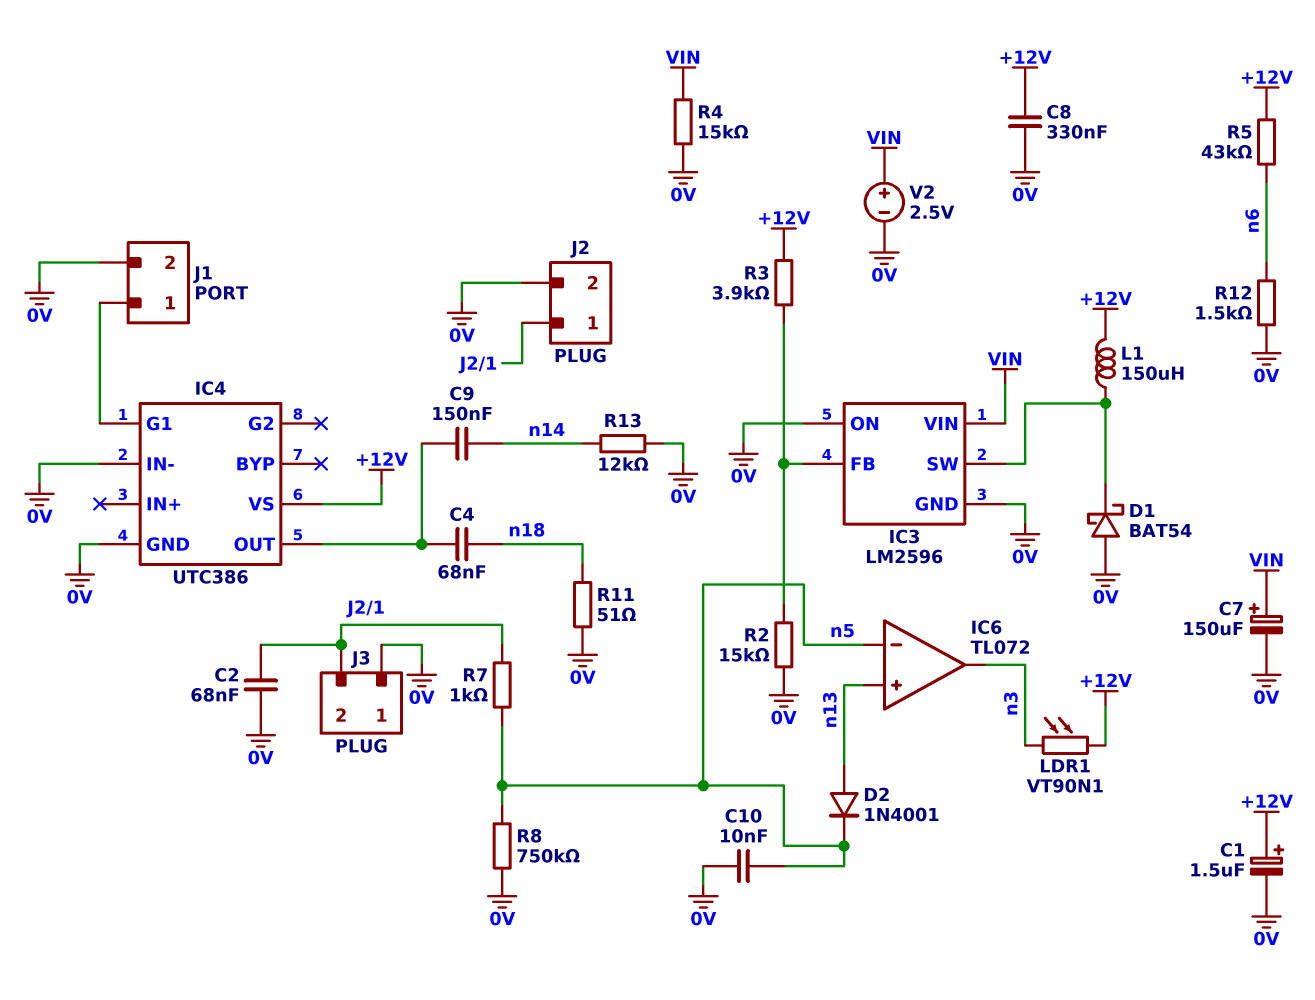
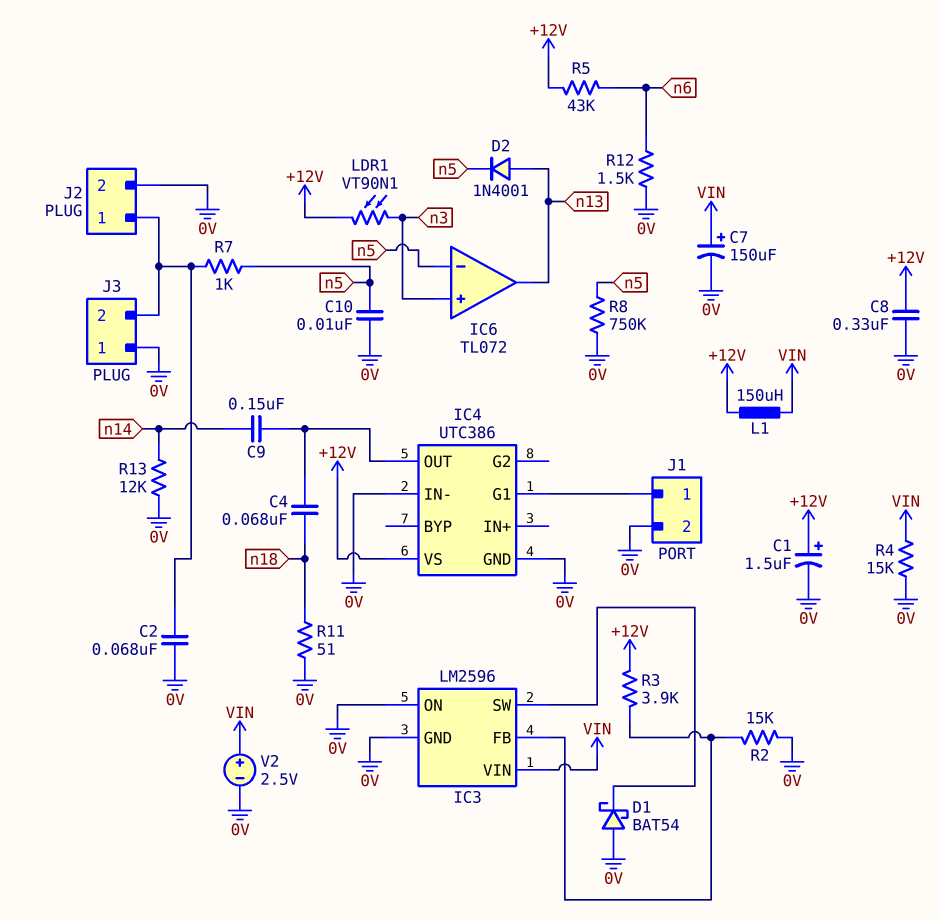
IC6 pin in+: n13 -> n3
IC6 pin out: n3 -> n13
L1: 150uH (+12V, IC3/SW) -> 150uH (+12V, VIN)

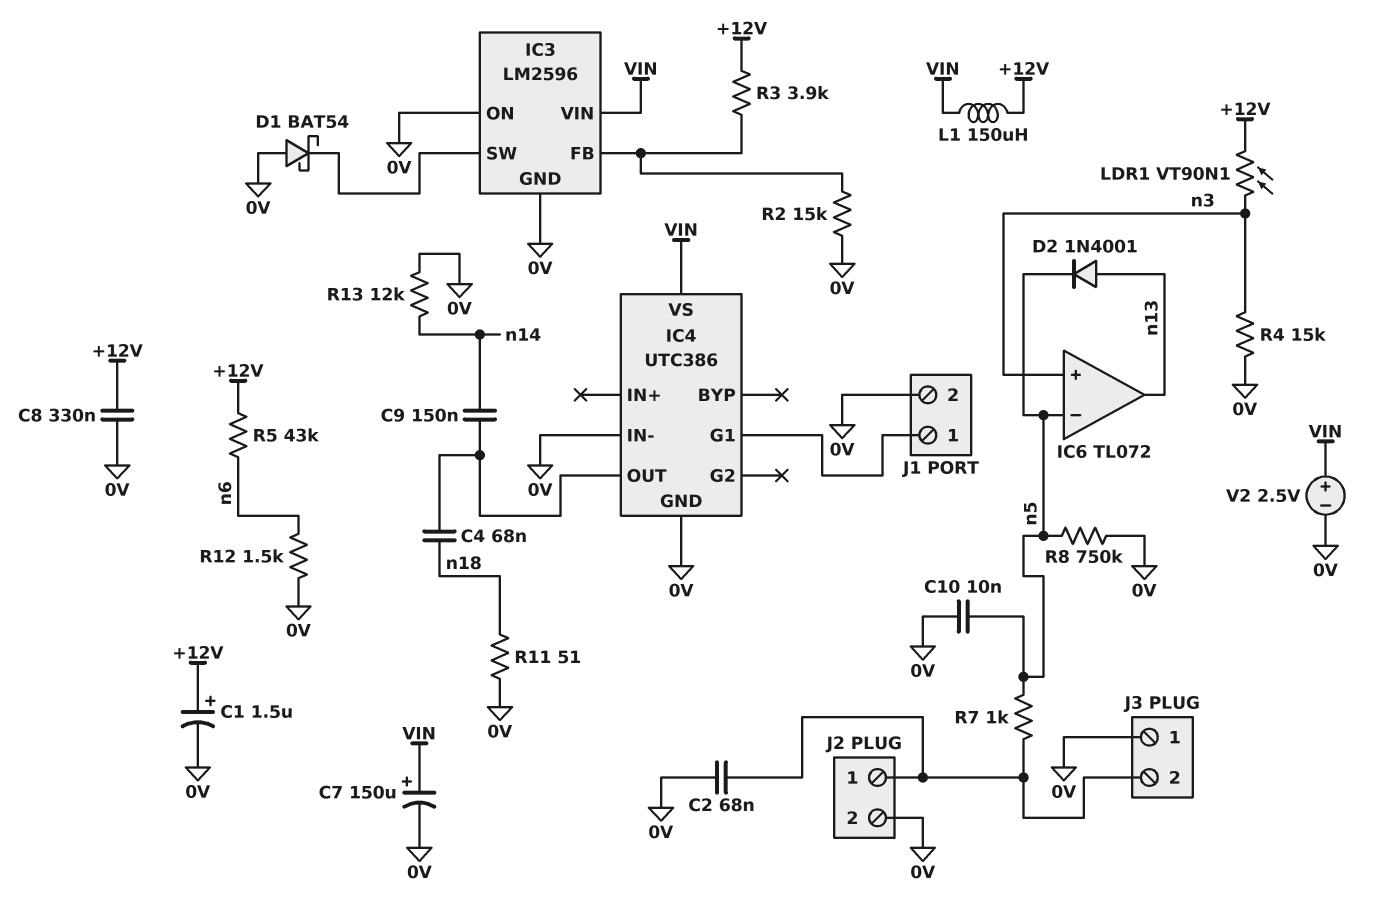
IC4 pin VS: +12V -> VIN
R4: 15k (0V, VIN) -> 15k (0V, n3)

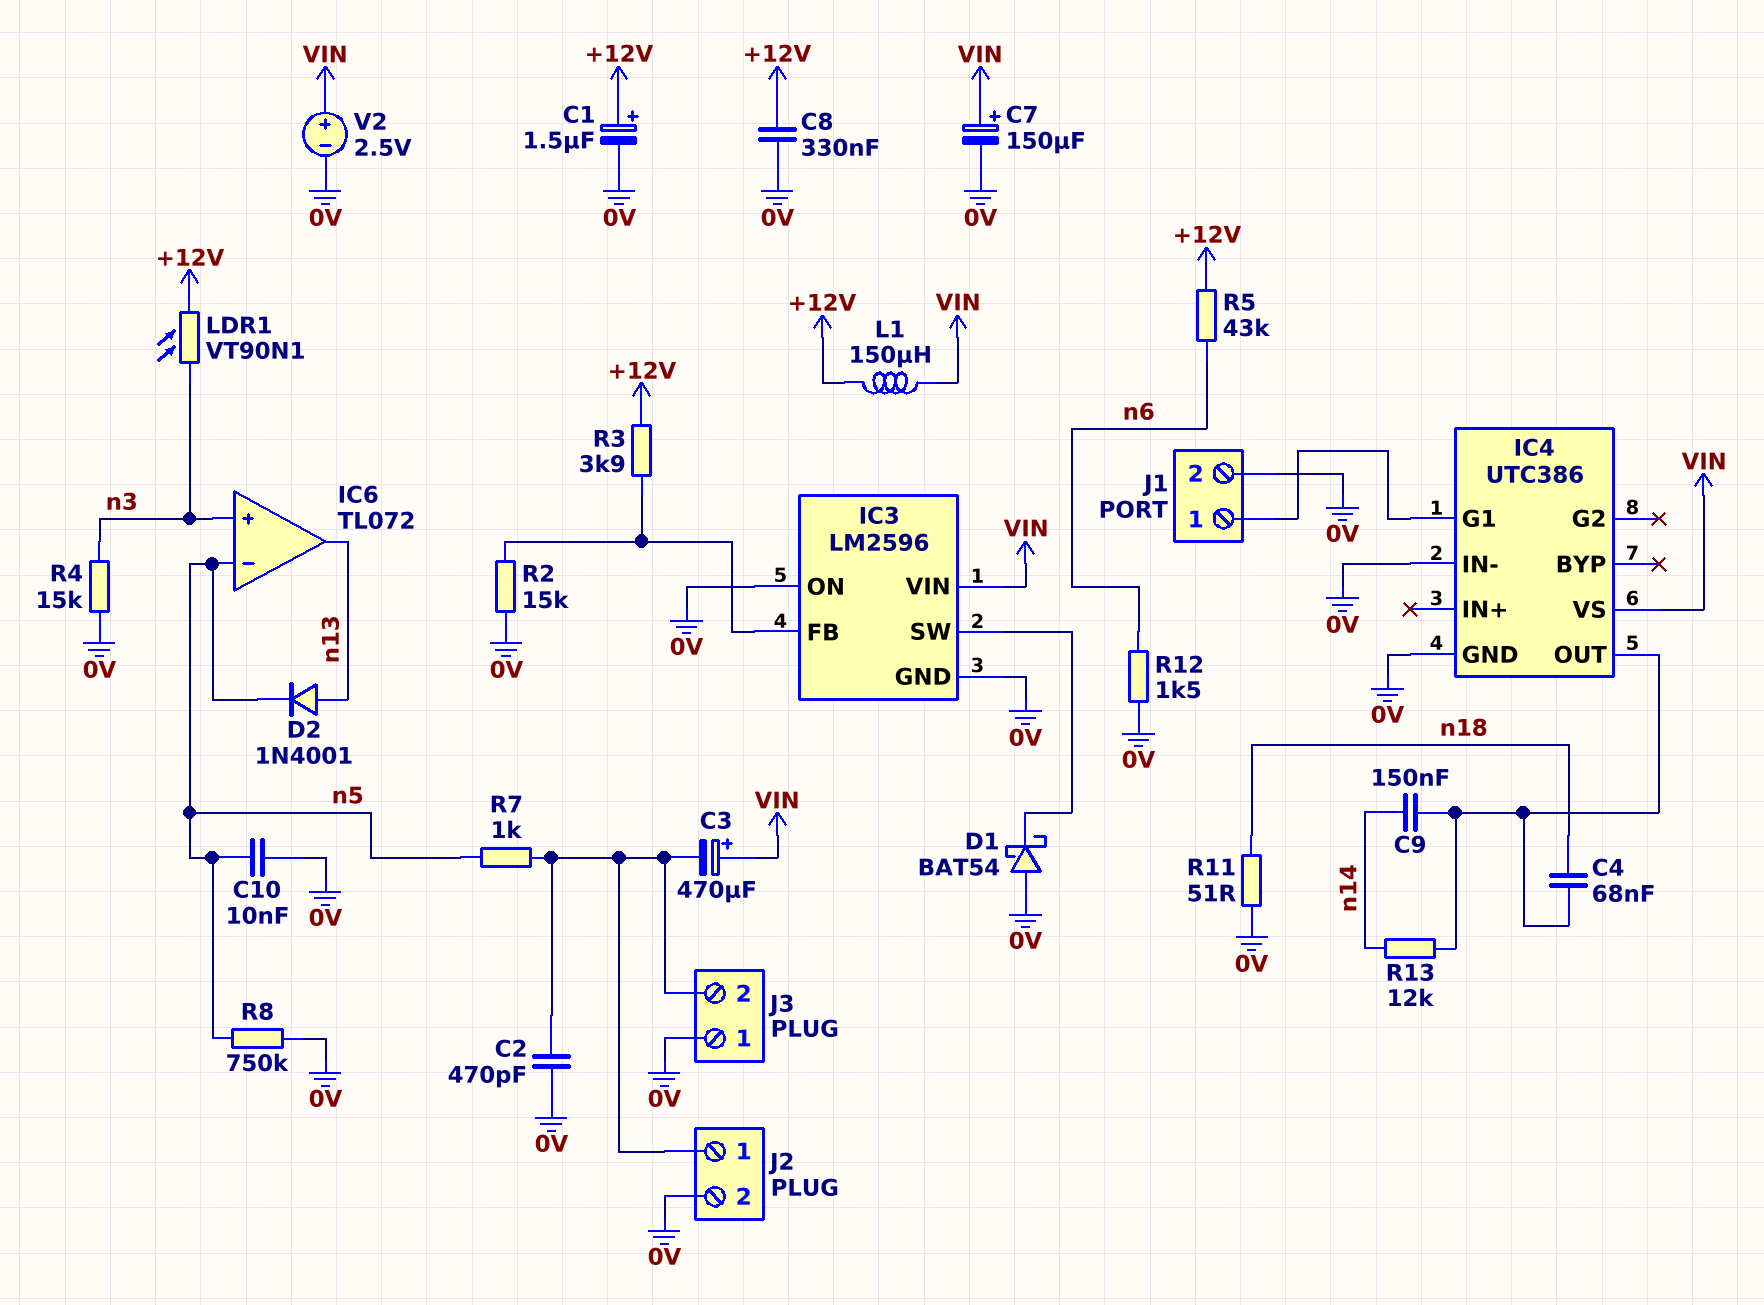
C2: 68nF (0V, J2/1) -> 470pF (0V, J2/1)
C3: none -> 470uF (plus VIN, minus J2/1)
R13: 12k (0V, n14) -> 12k (IC4/OUT, n14)

